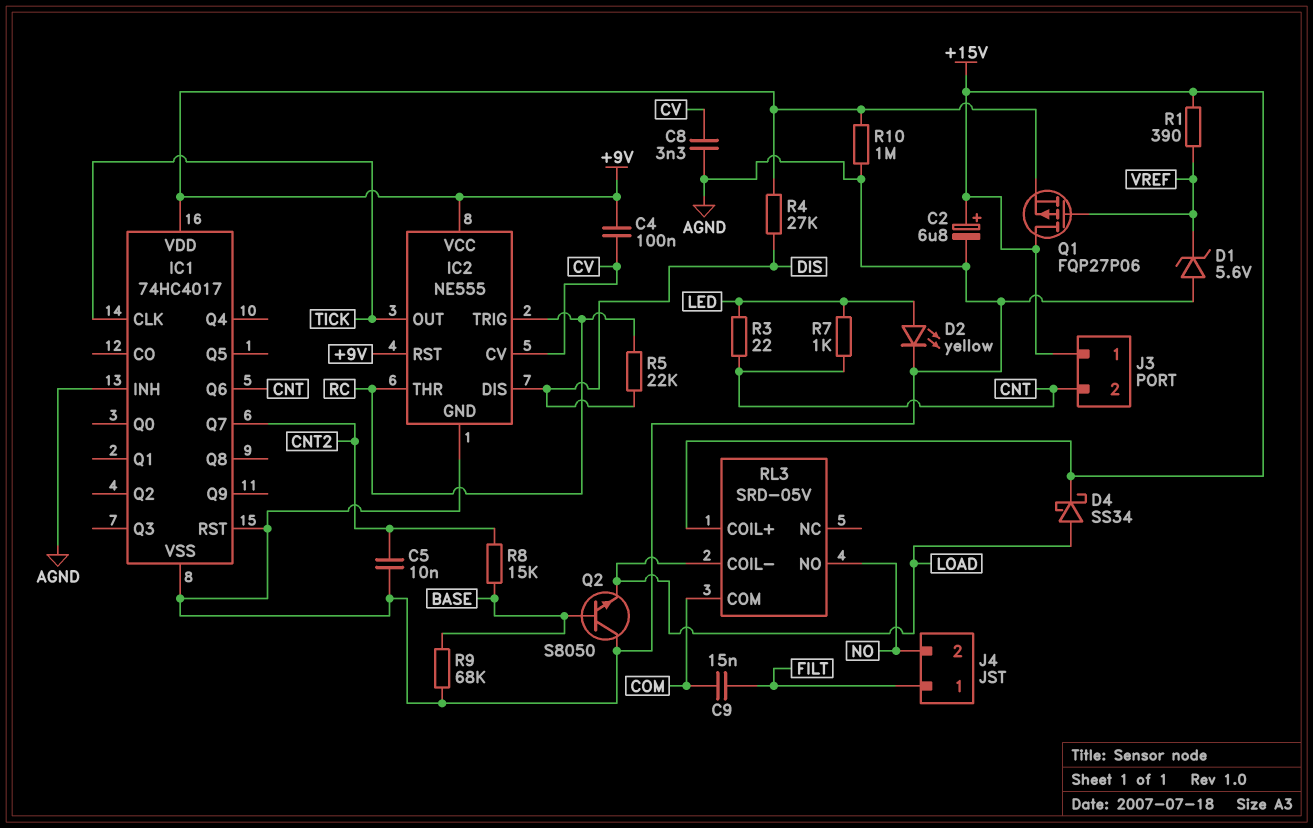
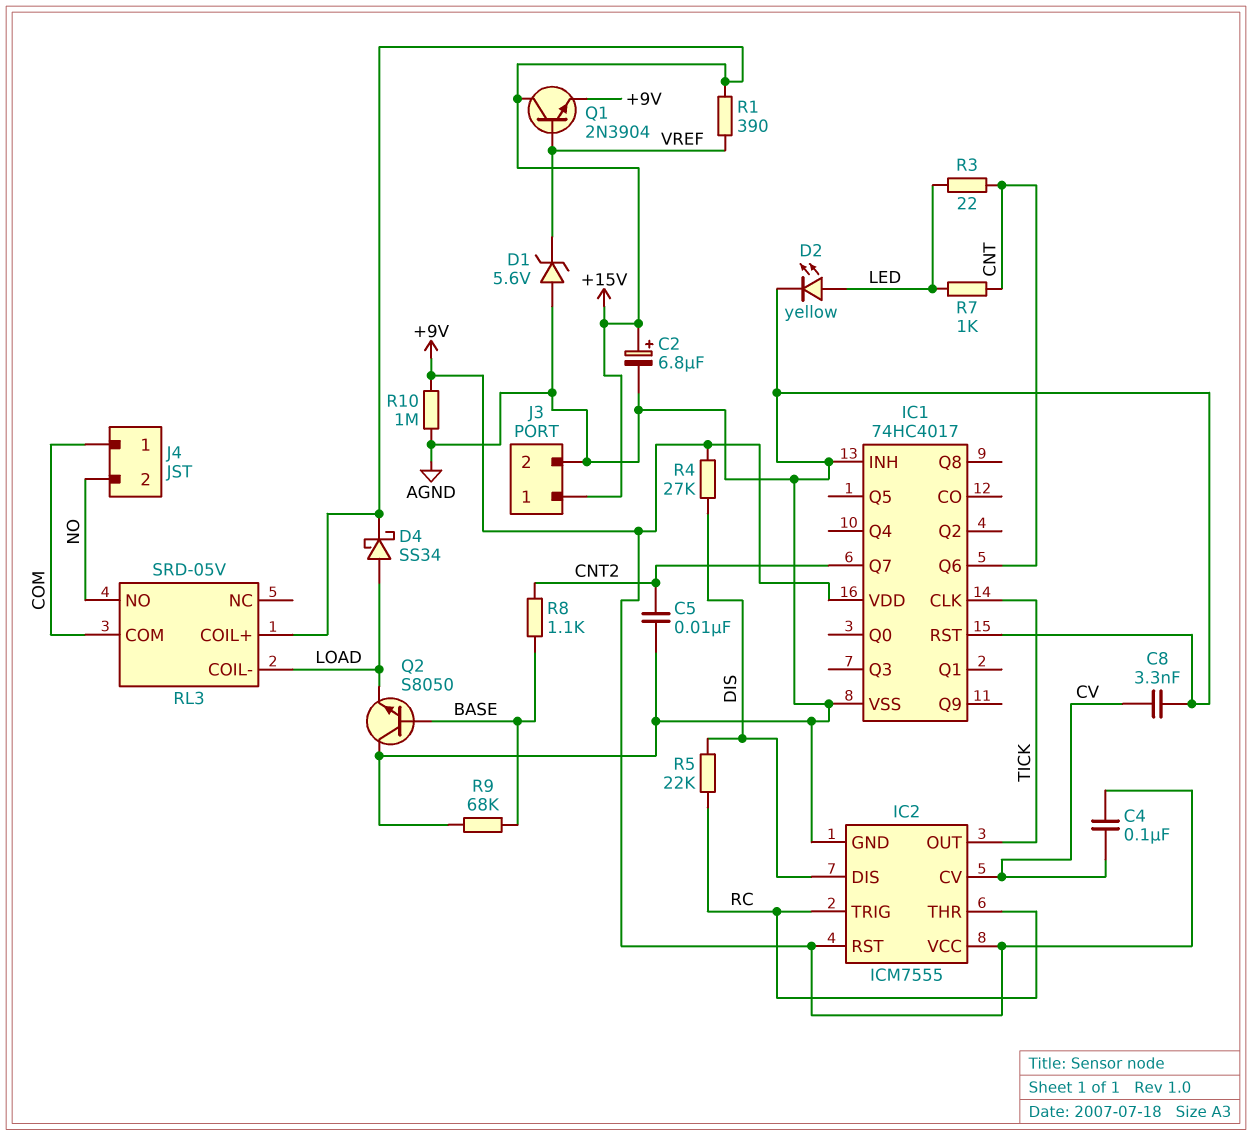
C9: 15nF (COM, FILT) -> none
IC2: NE555 -> ICM7555
J3 pin 2: CNT -> AGND
J4 pin 1: FILT -> COM
Q1: PMOS FQP27P06 (G VREF, D +15V, S +9V) -> NPN 2N3904 (B VREF, C +15V, E +9V)
R8: 15k (BASE, CNT2) -> 1.1k (BASE, CNT2)

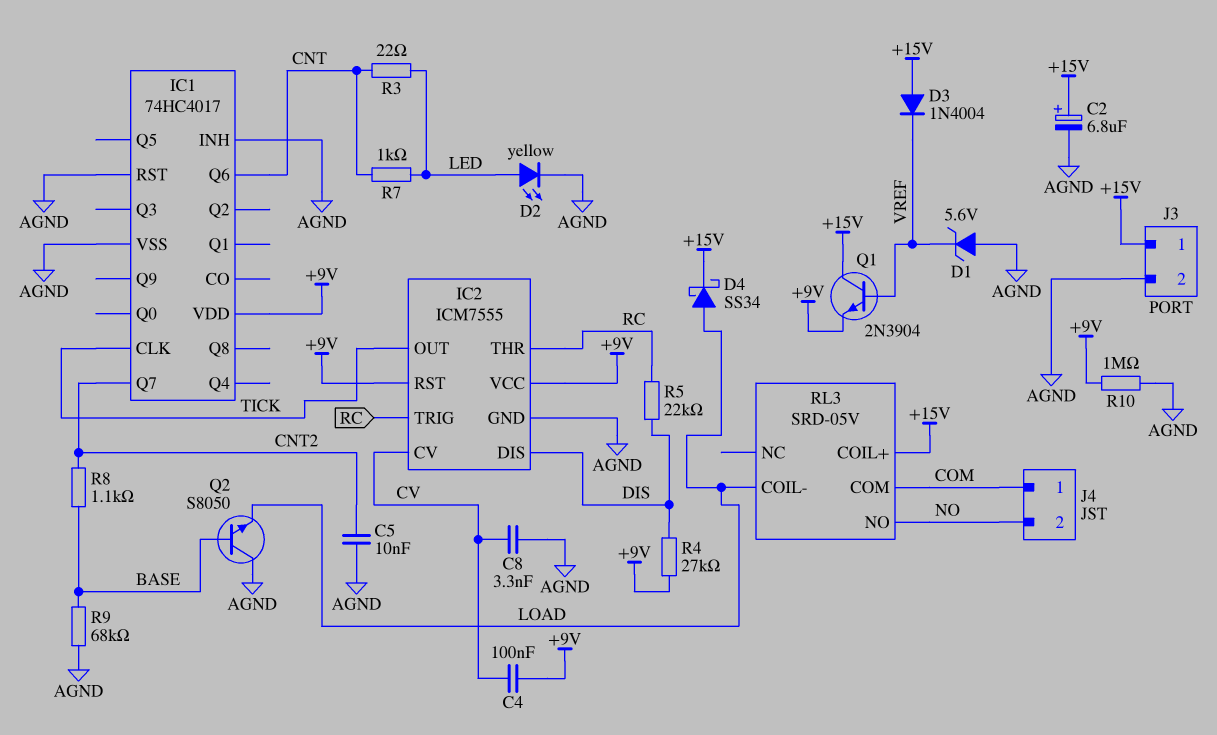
D3: none -> diode 1N4004 (A +15V, K VREF)
R1: 390 (+15V, VREF) -> none

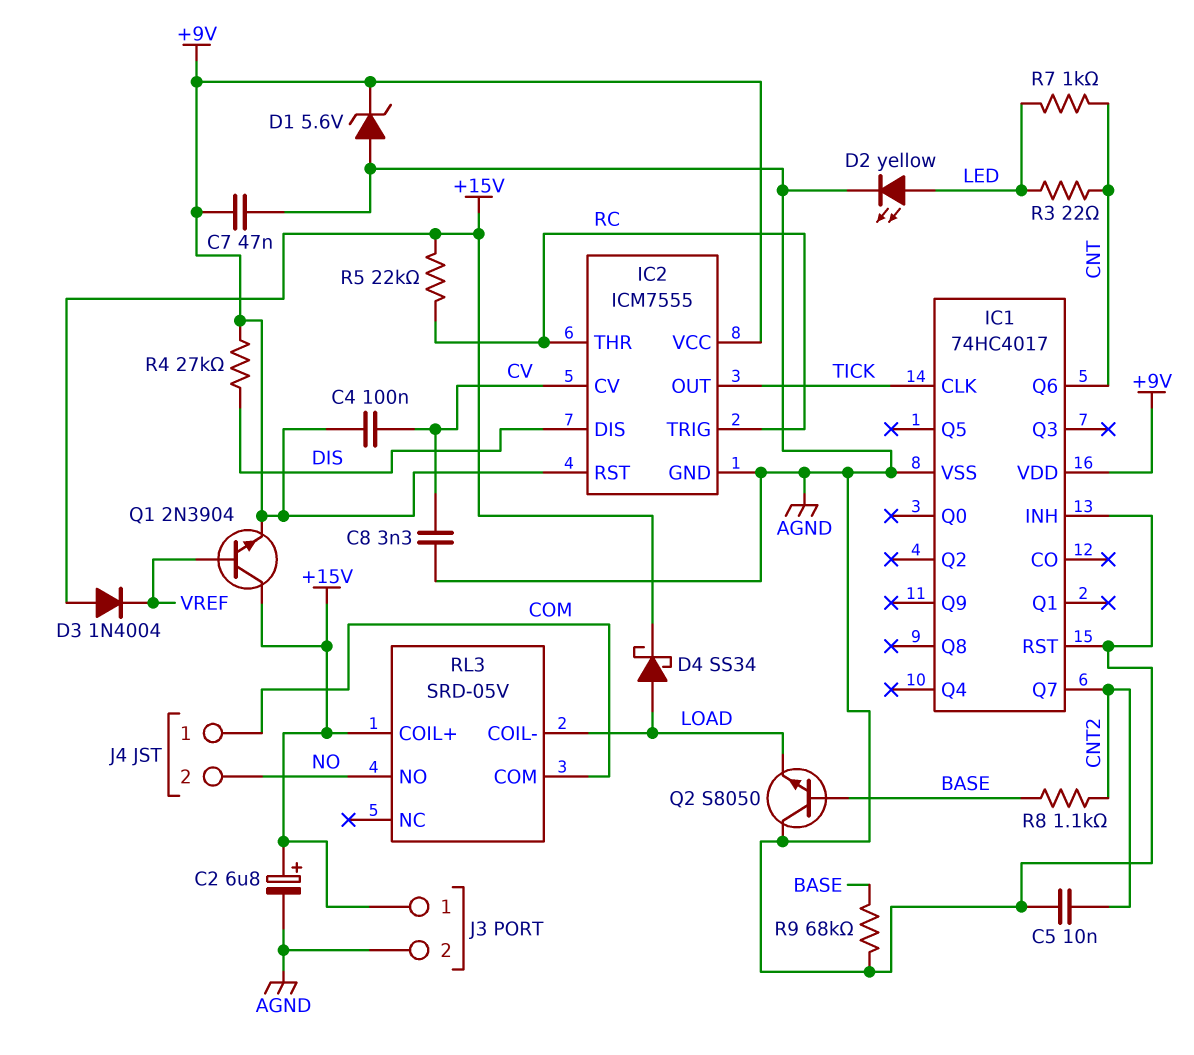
C7: none -> 47nF (+9V, AGND)
D1: zener 5.6V (A AGND, K VREF) -> zener 5.6V (A AGND, K +9V)
R5: 22k (DIS, RC) -> 22k (+15V, RC)
R10: 1M (+9V, AGND) -> none

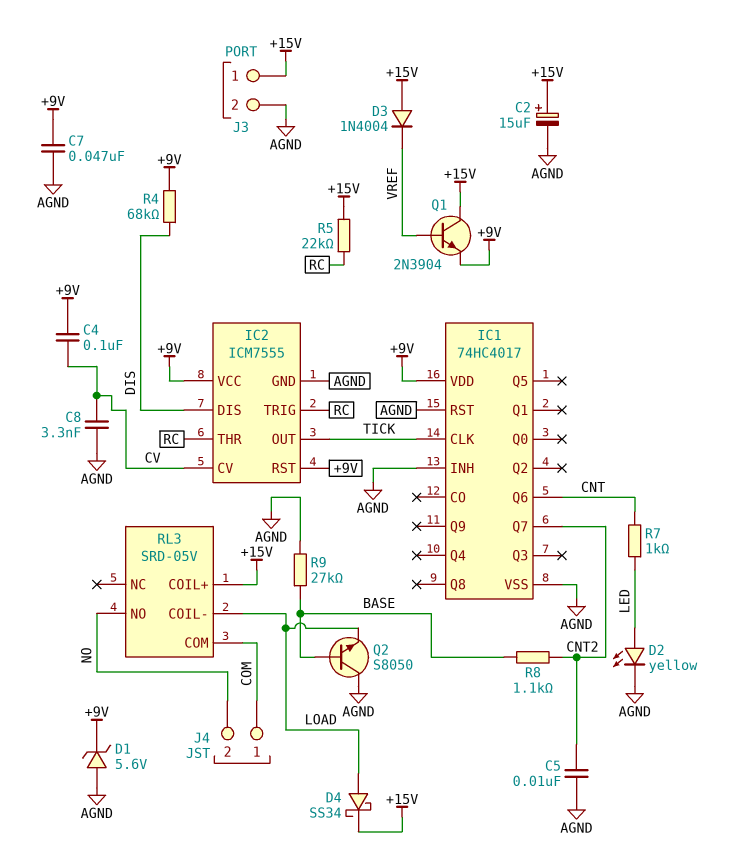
C2: 6.8uF (plus +15V, minus AGND) -> 15uF (plus +15V, minus AGND)
R3: 22 (CNT, LED) -> none
R4: 27k (+9V, DIS) -> 68k (+9V, DIS)
R9: 68k (AGND, BASE) -> 27k (AGND, BASE)

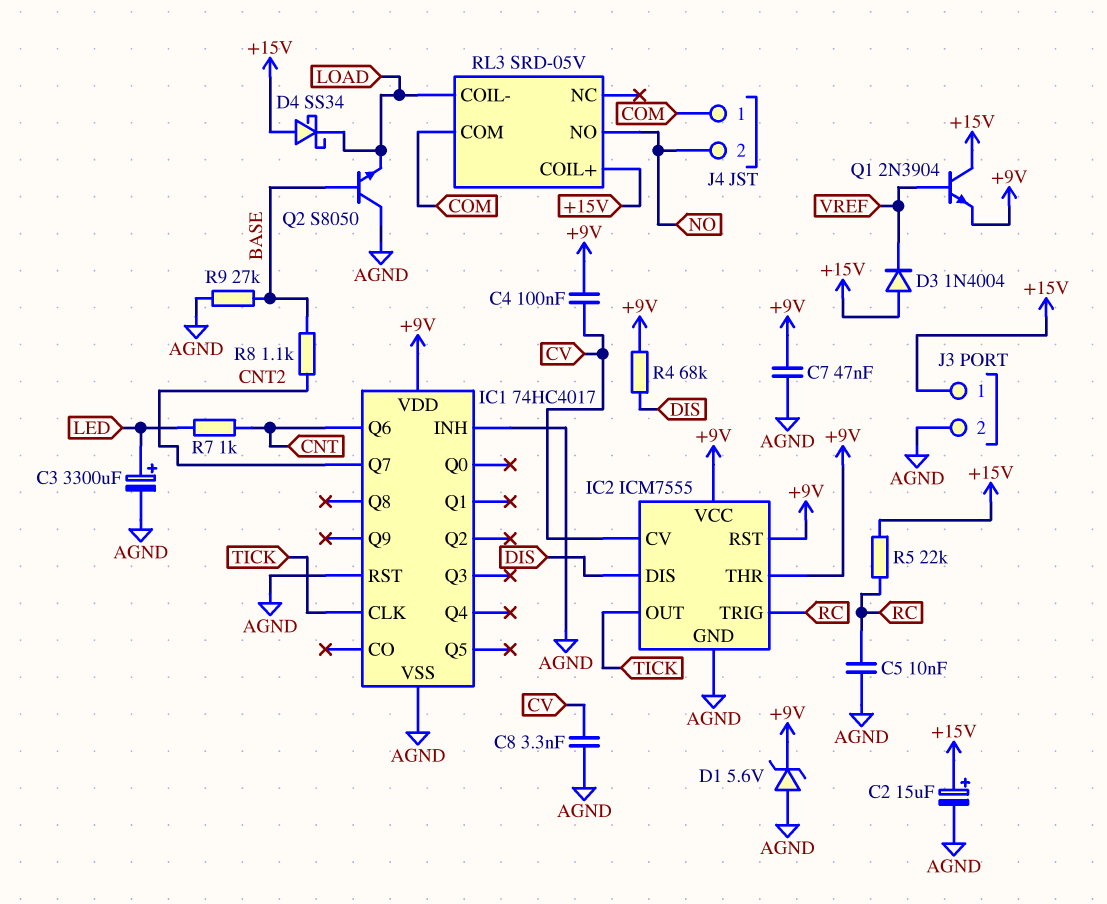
C3: none -> 3300uF (plus LED, minus AGND)
C5: 10nF (AGND, CNT2) -> 10nF (AGND, RC)
D2: LED yellow (A LED, K AGND) -> none
D4: schottky SS34 (A LOAD, K +15V) -> schottky SS34 (A +15V, K LOAD)
IC2 pin THR: RC -> +9V

